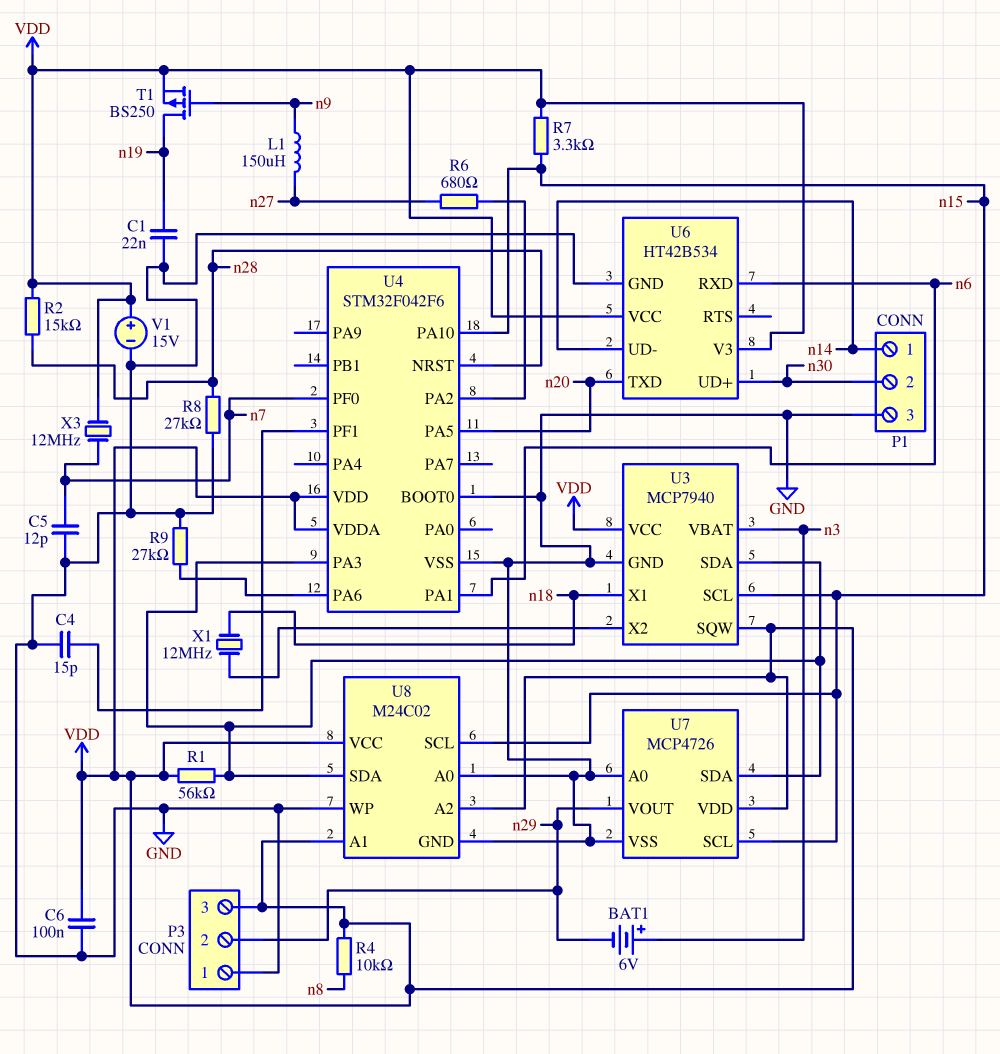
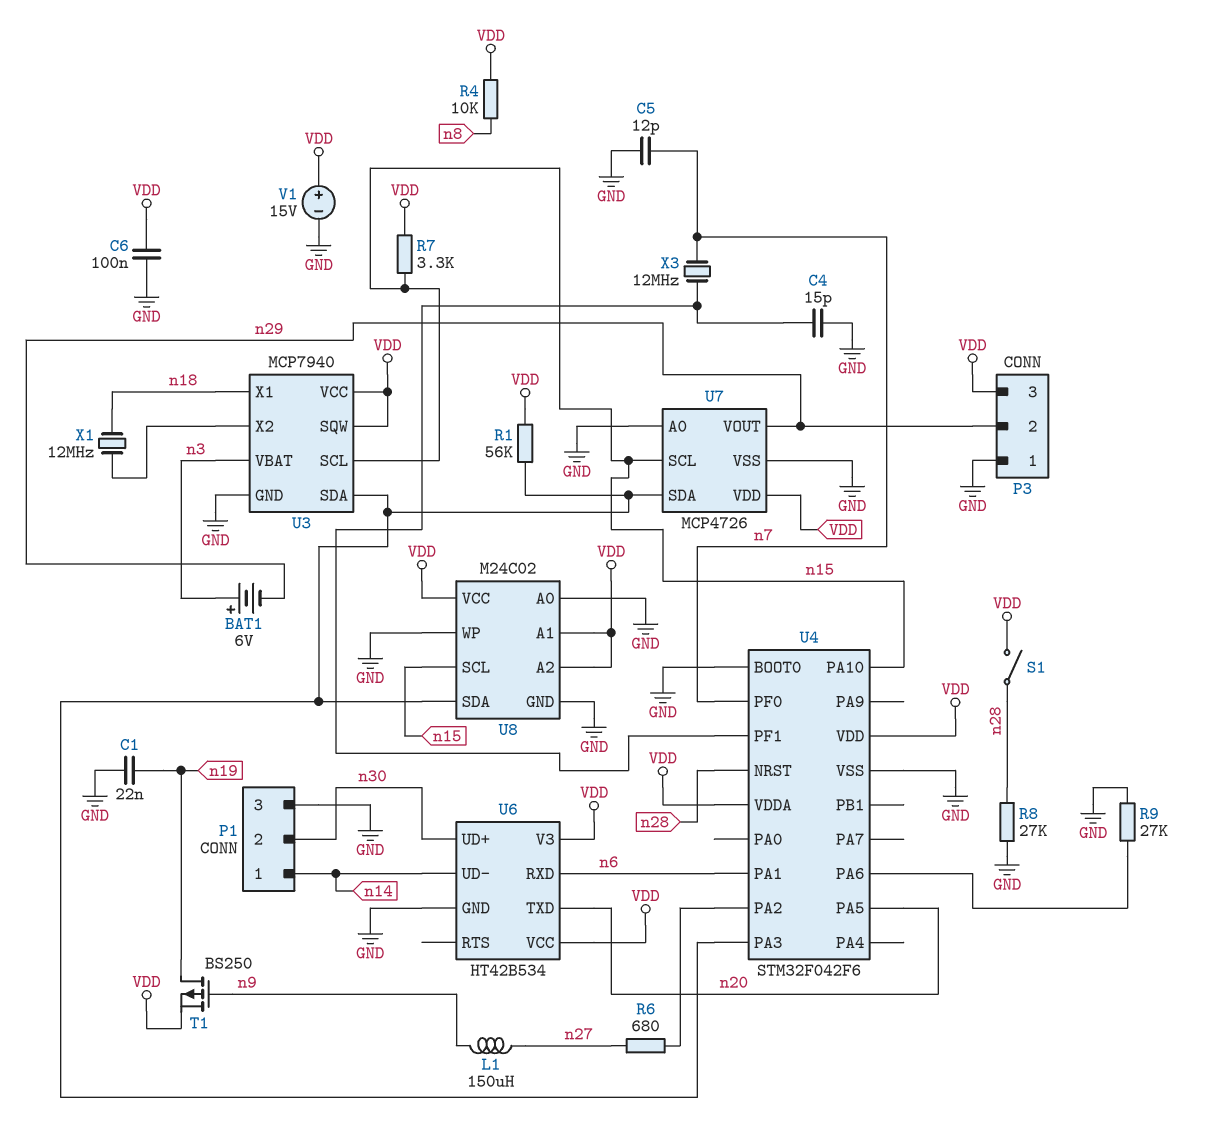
R2: 15k (VDD, n28) -> none
S1: none -> switch (VDD, n28)
X3: 12MHz (VDD, n7) -> 12MHz (U4/PF1, n7)

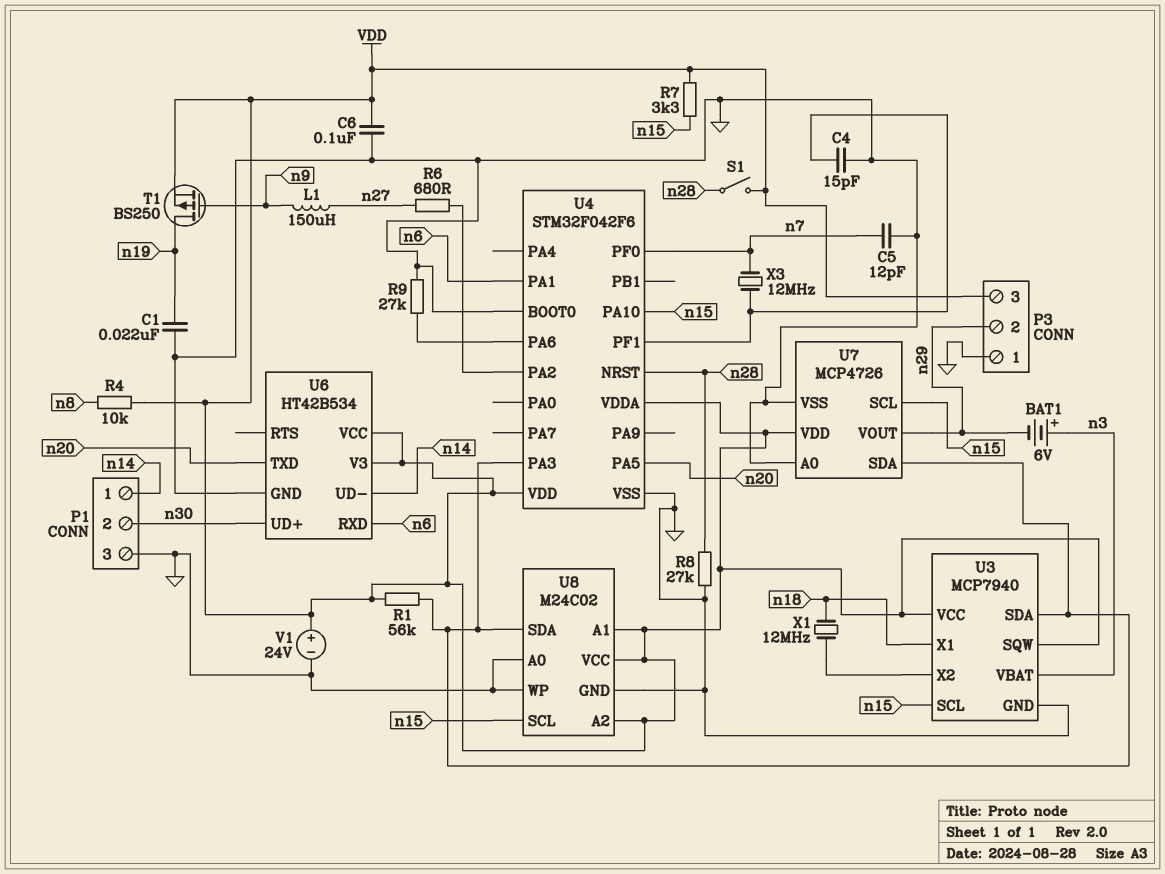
V1: 15V (plus VDD, minus GND) -> 24V (plus VDD, minus GND)

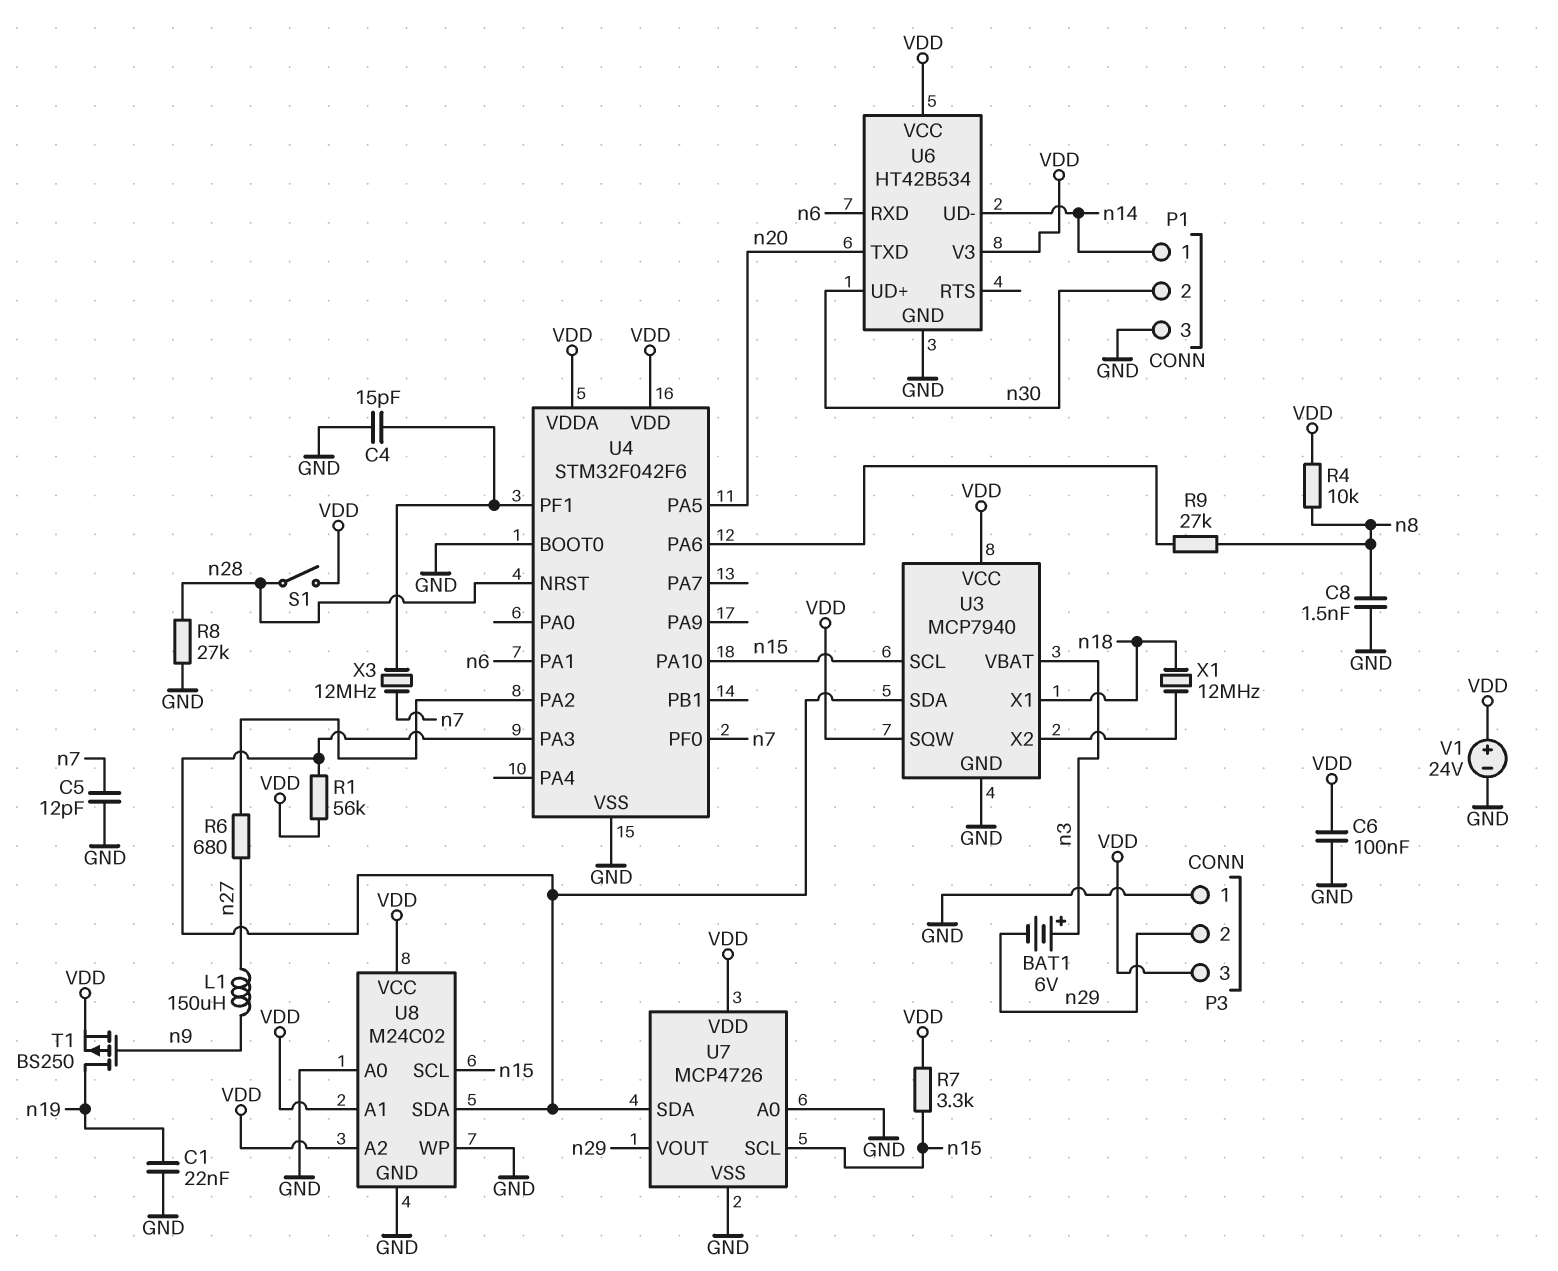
C8: none -> 1.5nF (GND, n8)
R9: 27k (GND, U4/PA6) -> 27k (U4/PA6, n8)

